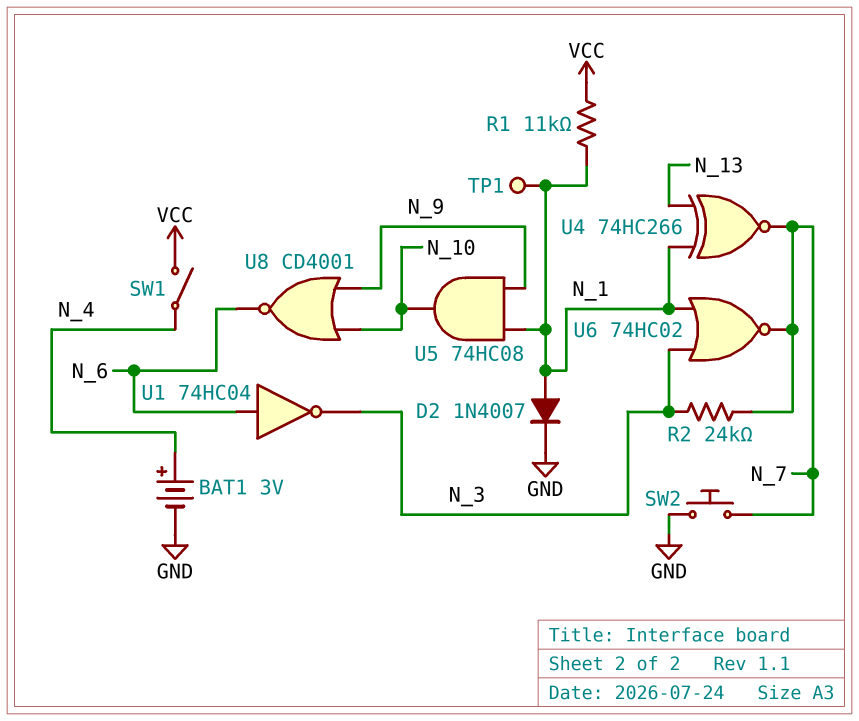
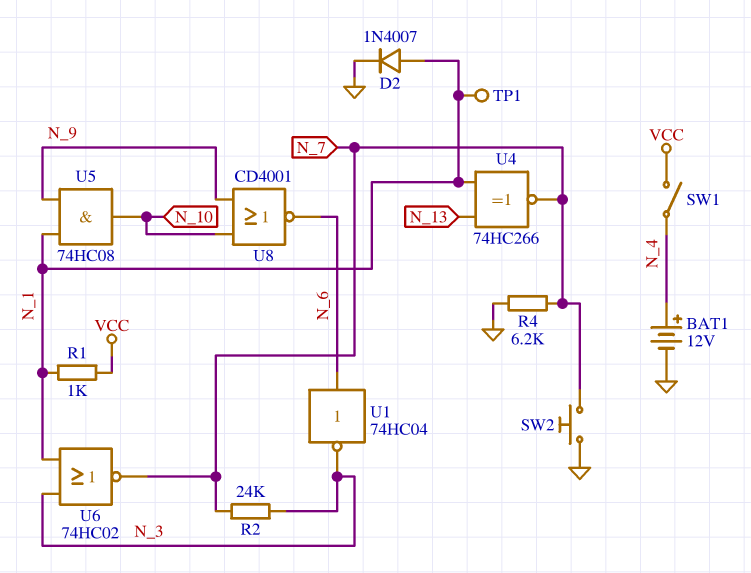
BAT1: 3V (plus N_4, minus GND) -> 12V (plus N_4, minus GND)
R1: 11k (N_1, VCC) -> 1k (N_1, VCC)
R4: none -> 6.2k (GND, N_7)

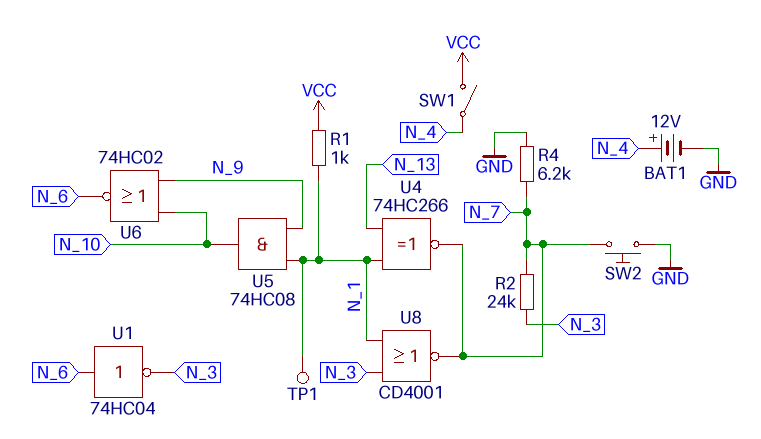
D2: diode 1N4007 (A N_1, K GND) -> none
U6: NOR 74HC02 (in N_1, in N_3, out N_7) -> NOR 74HC02 (in N_9, in N_10, out N_6)
U8: NOR CD4001 (in N_9, in N_10, out N_6) -> NOR CD4001 (in N_1, in N_3, out N_7)

